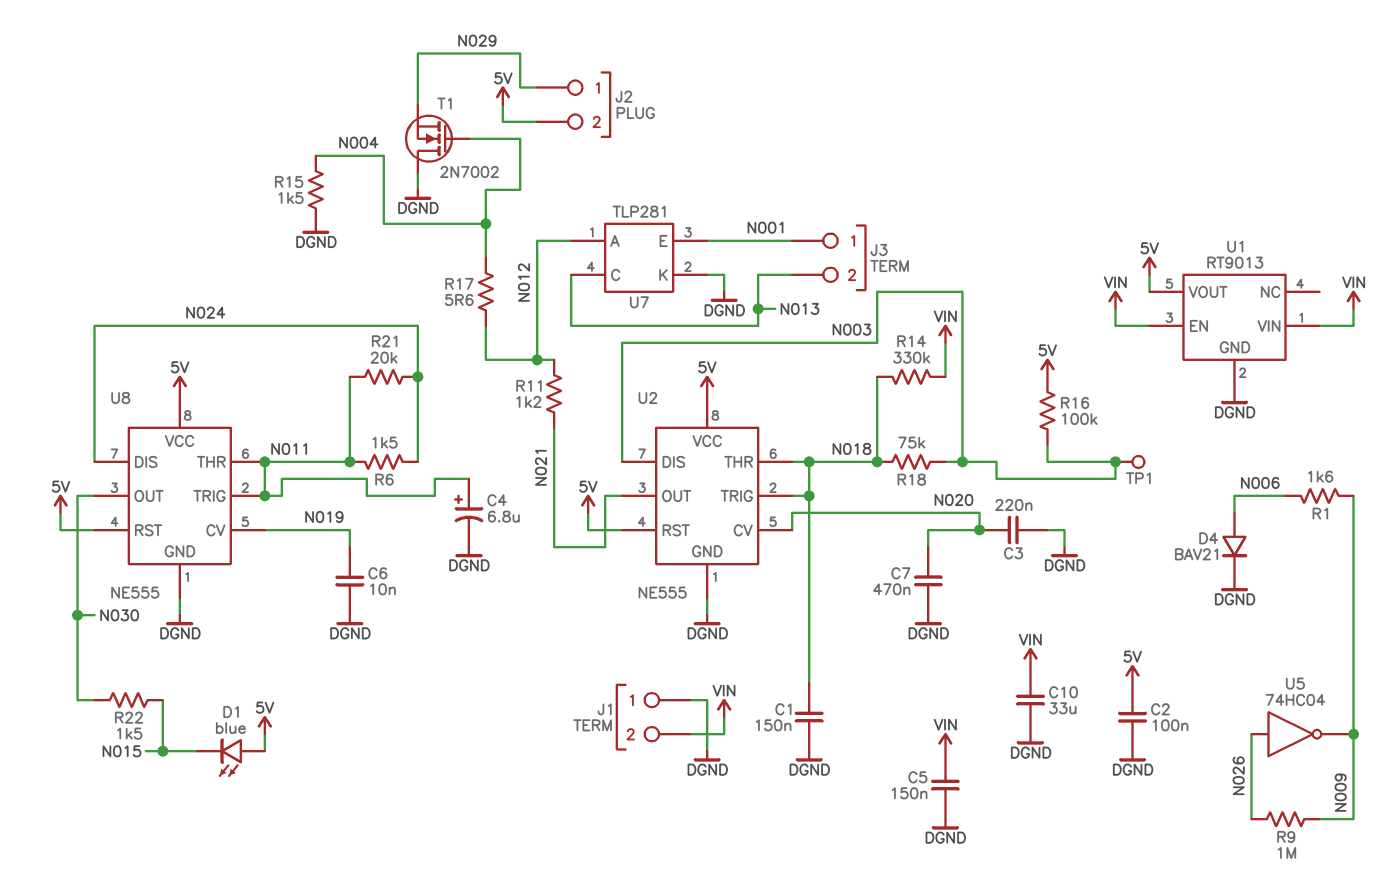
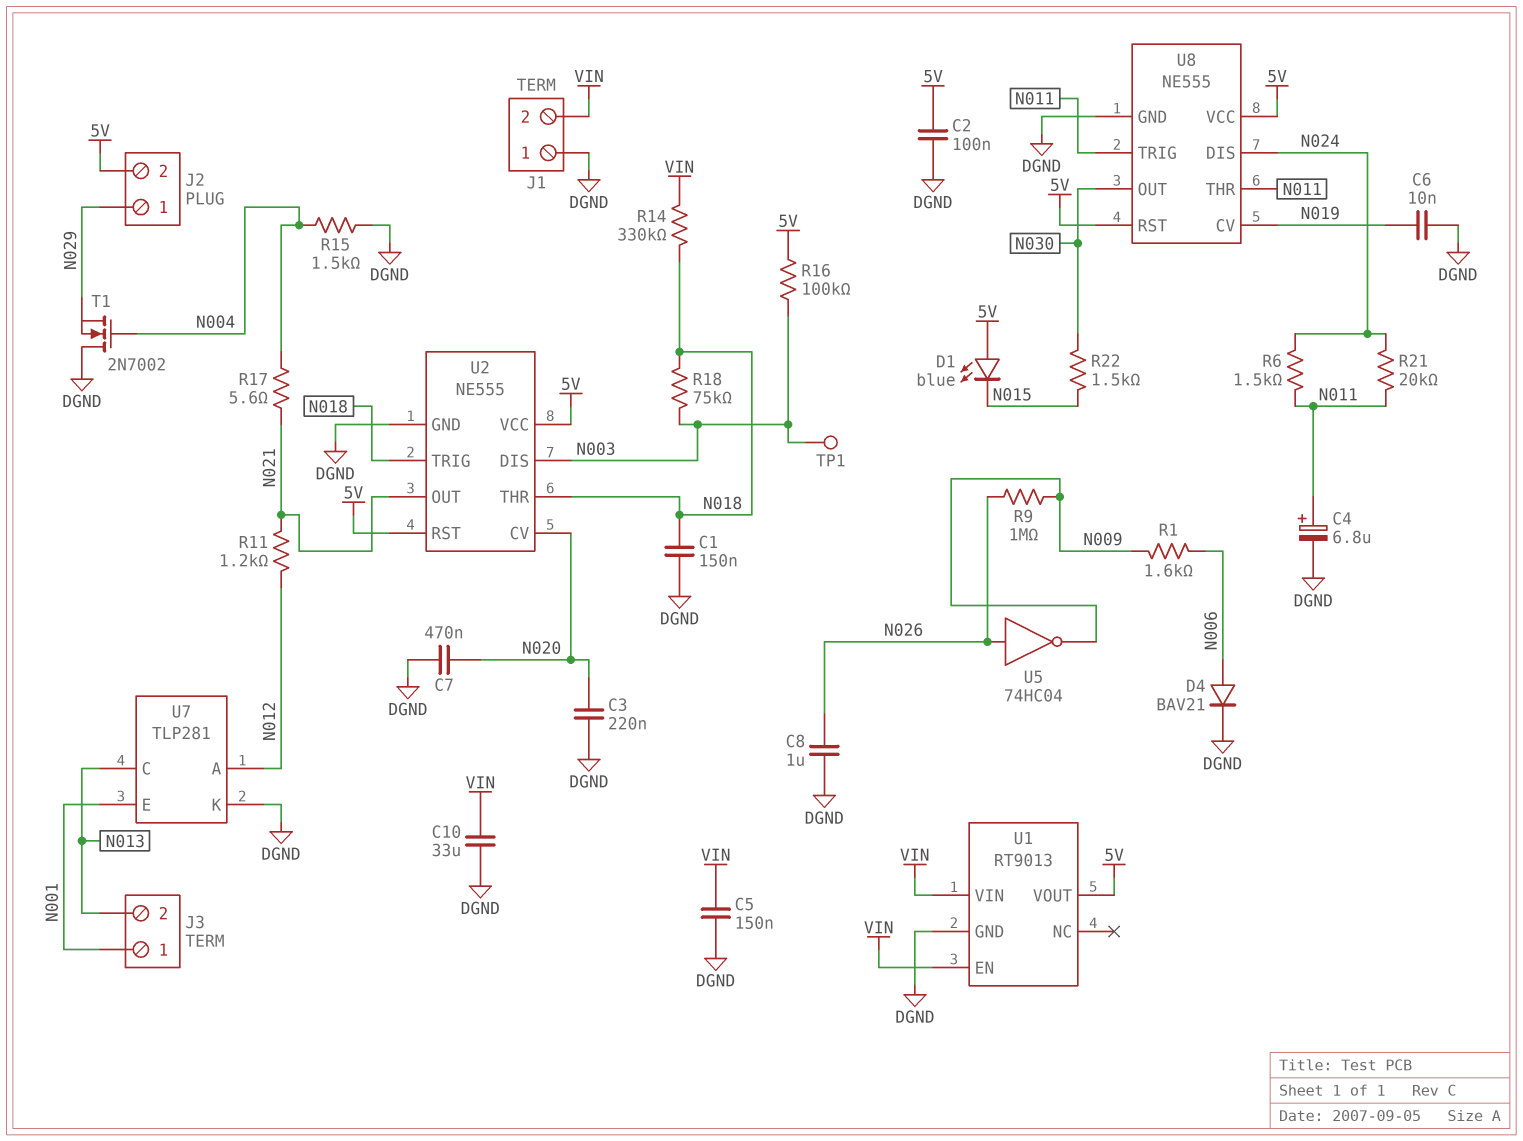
C8: none -> 1uF (DGND, N026)
R17: 5.6 (N004, N012) -> 5.6 (N004, N021)

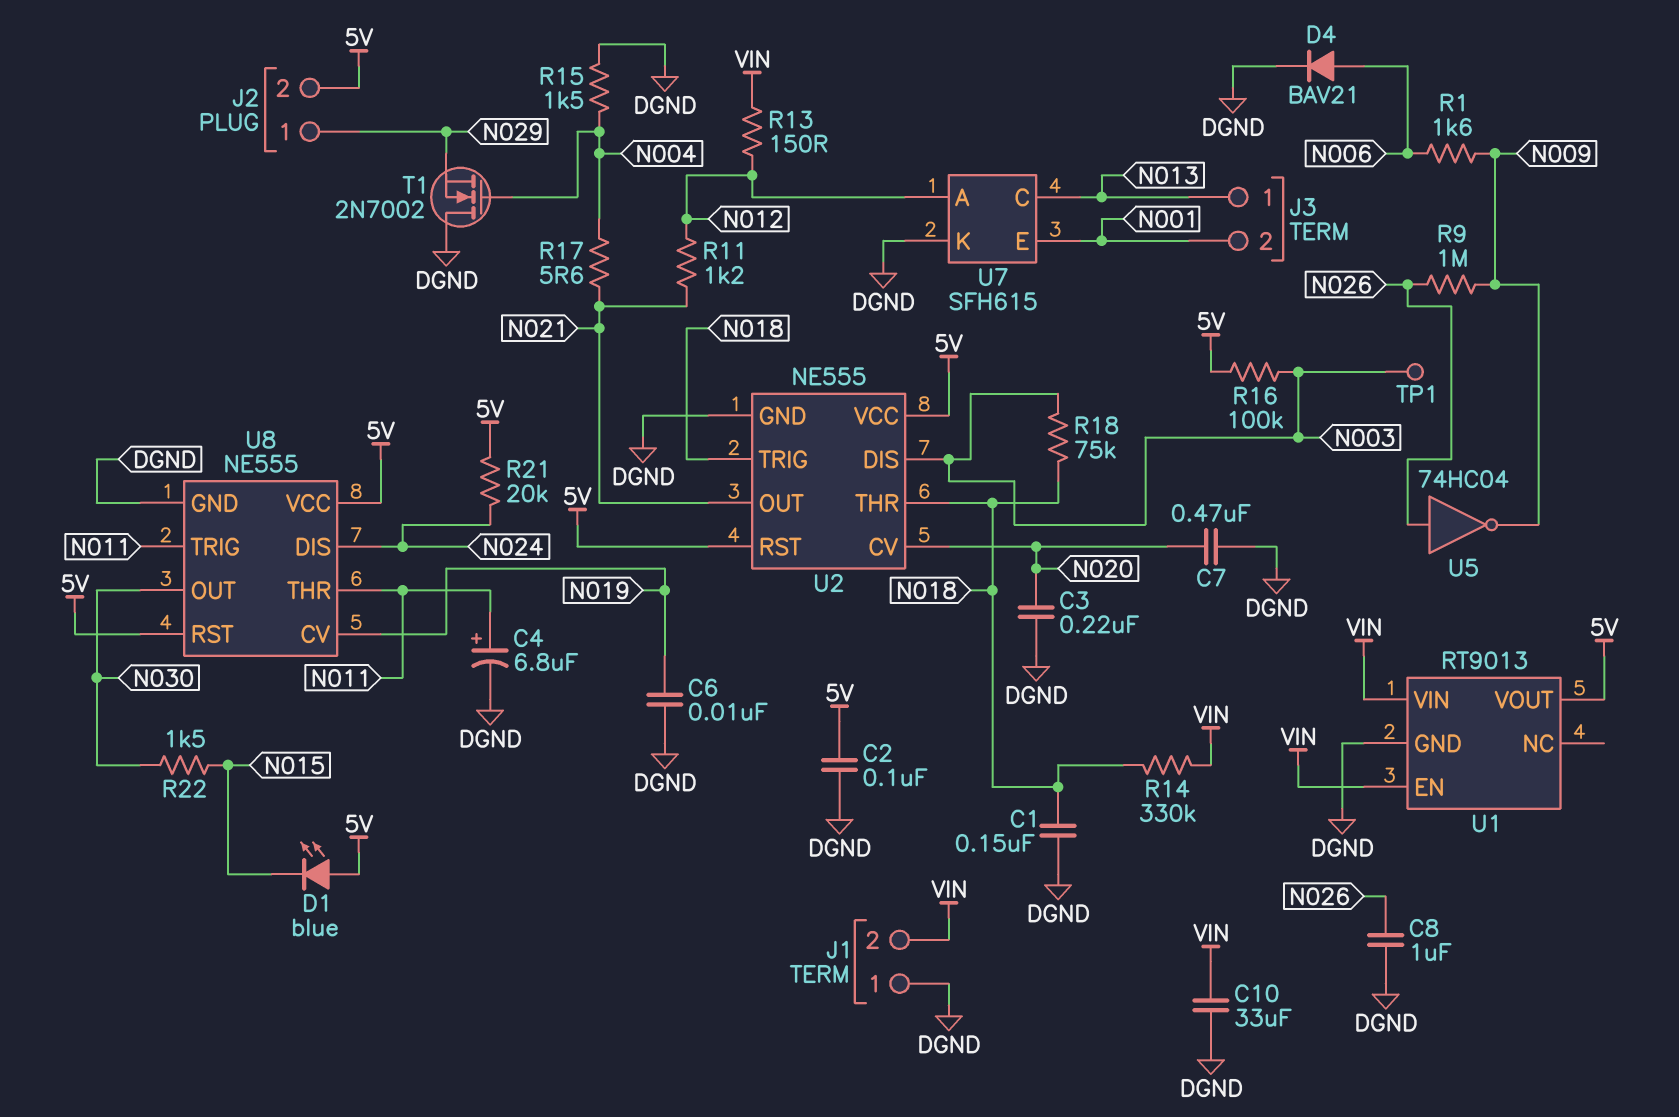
C5: 150nF (DGND, VIN) -> none
J3 pin 1: N001 -> N013
J3 pin 2: N013 -> N001
R6: 1.5k (N011, N024) -> none
R13: none -> 150 (N012, VIN)
R21: 20k (N011, N024) -> 20k (5V, N024)
U7: TLP281 -> SFH615

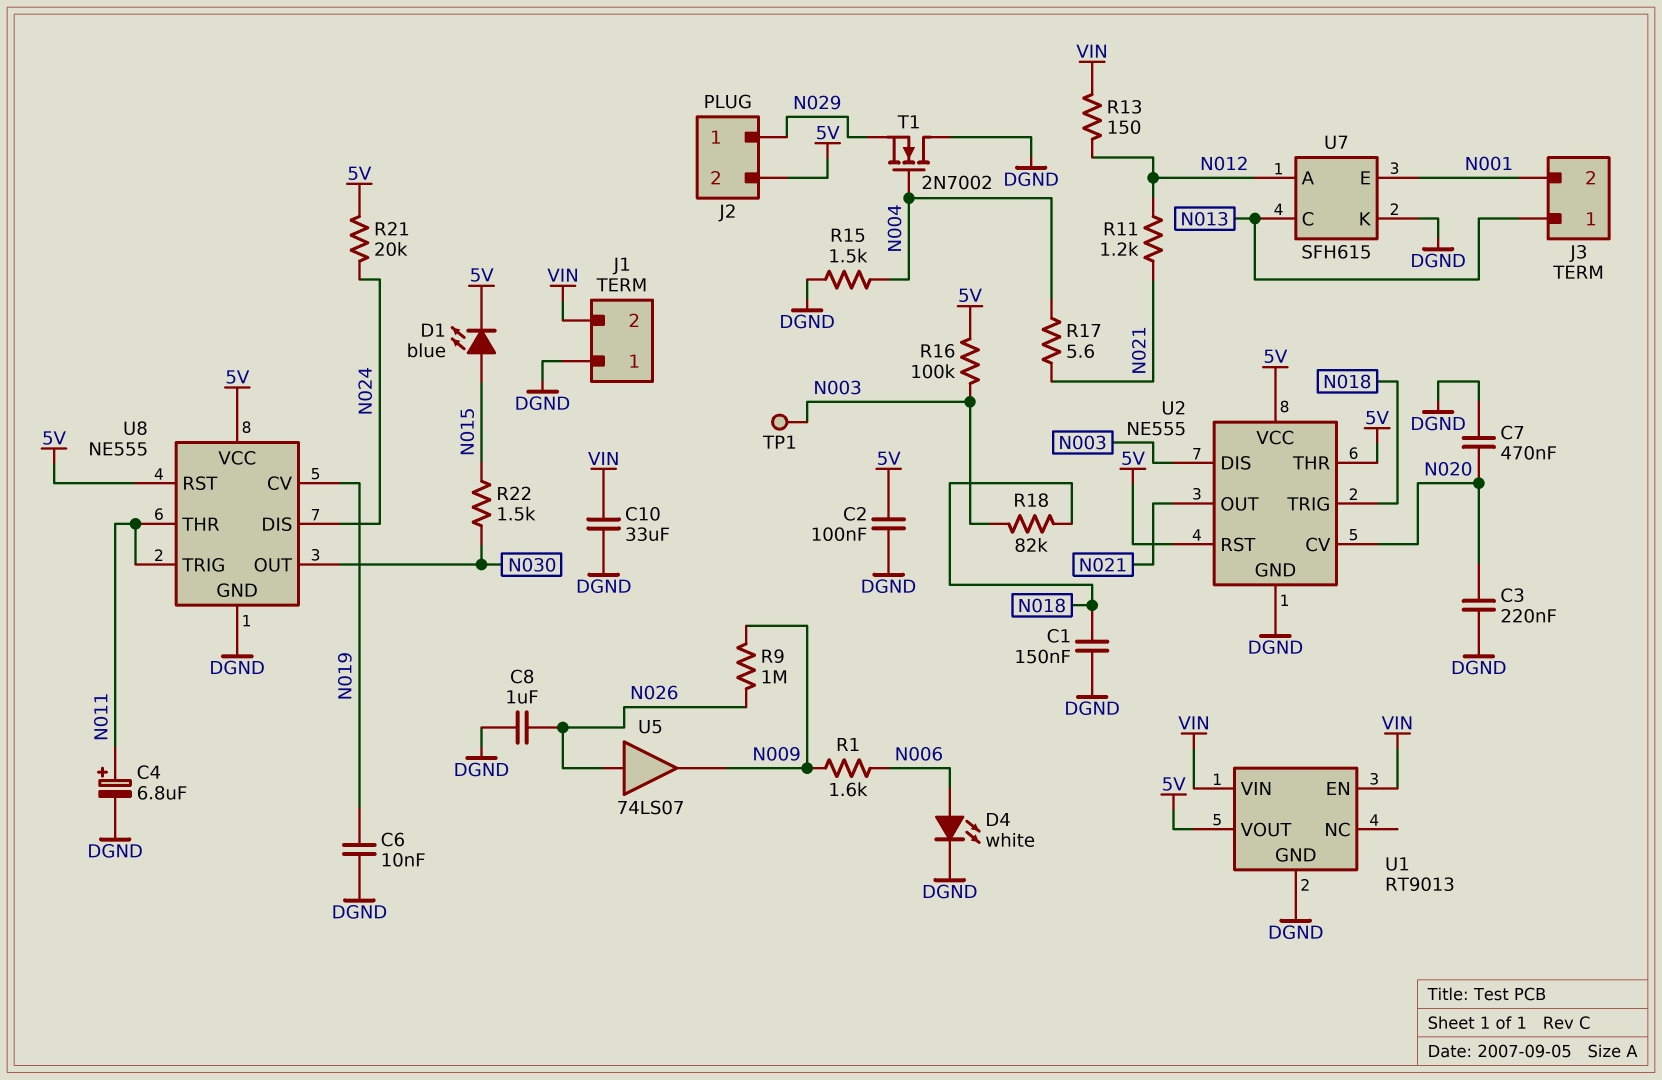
D1: LED blue (A 5V, K N015) -> LED blue (A N015, K 5V)
D4: diode BAV21 (A N006, K DGND) -> LED white (A N006, K DGND)
R14: 330k (N018, VIN) -> none
R18: 75k (N003, N018) -> 82k (N003, N018)
U2 pin THR: N018 -> 5V
U5: NOT 74HC04 (in N026, out N009) -> buffer 74LS07 (in N026, out N009)

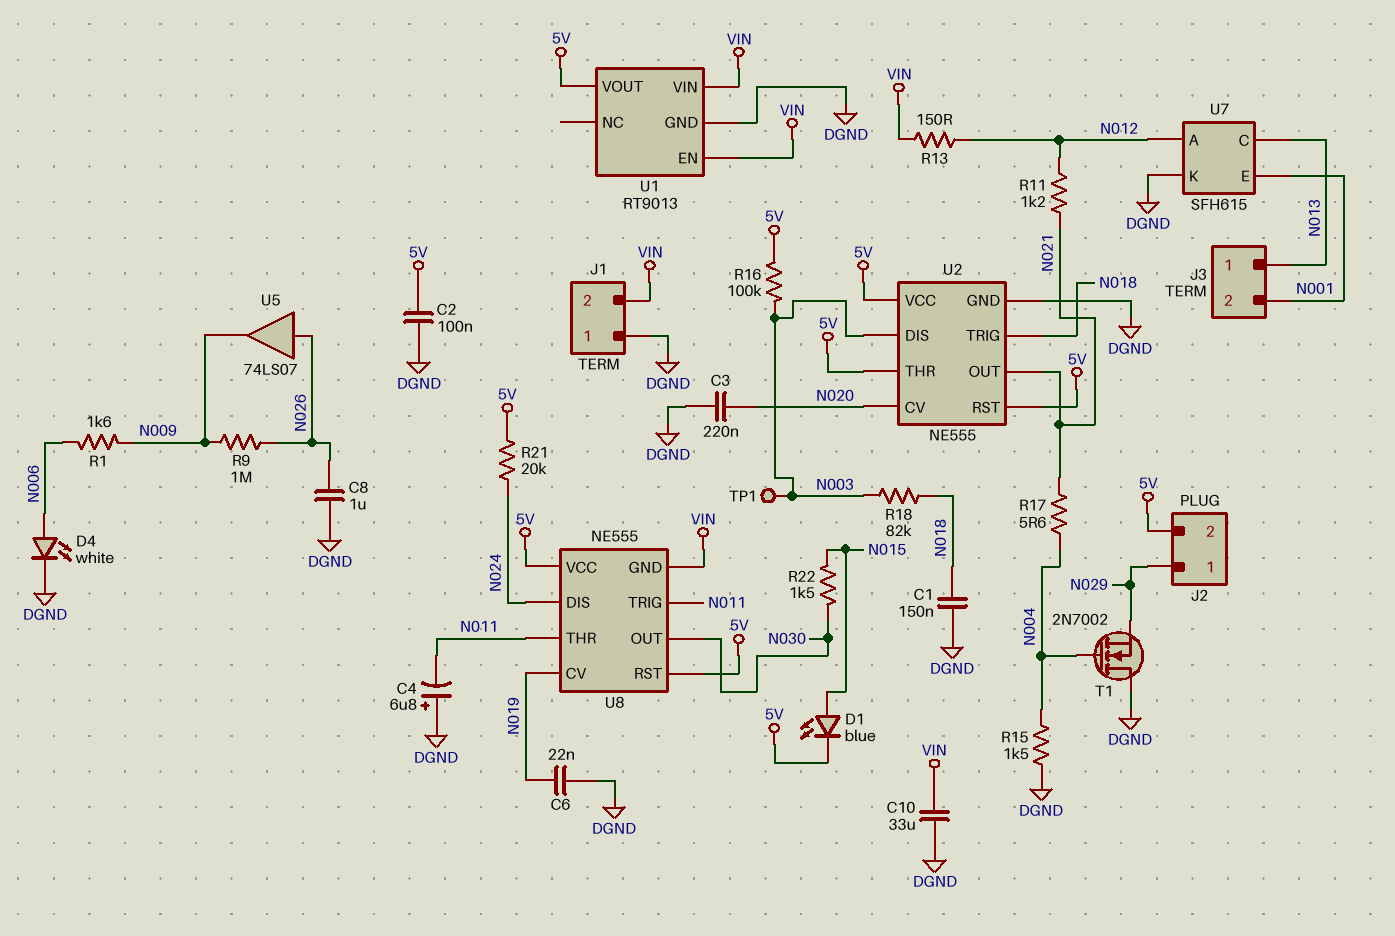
C4: 6.8uF (plus N011, minus DGND) -> 6.8uF (plus DGND, minus N011)
C6: 10nF (DGND, N019) -> 22nF (DGND, N019)
C7: 470nF (DGND, N020) -> none
U8 pin GND: DGND -> VIN

